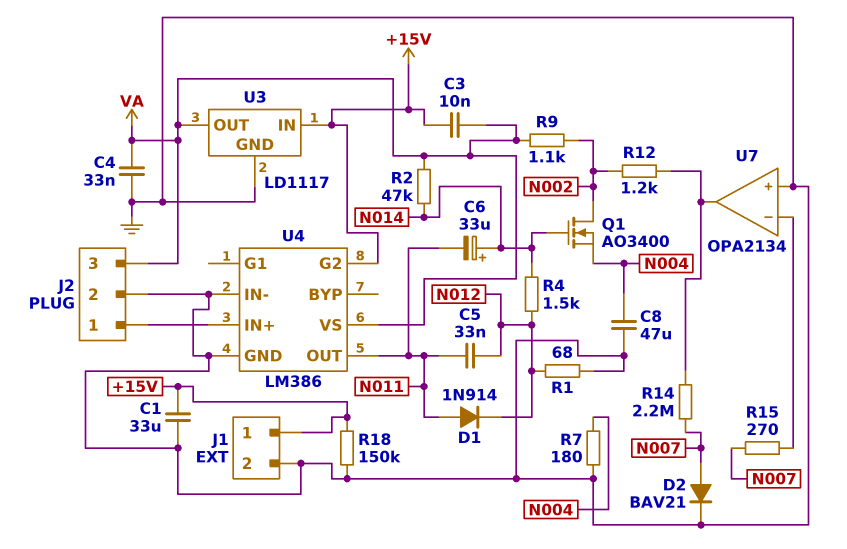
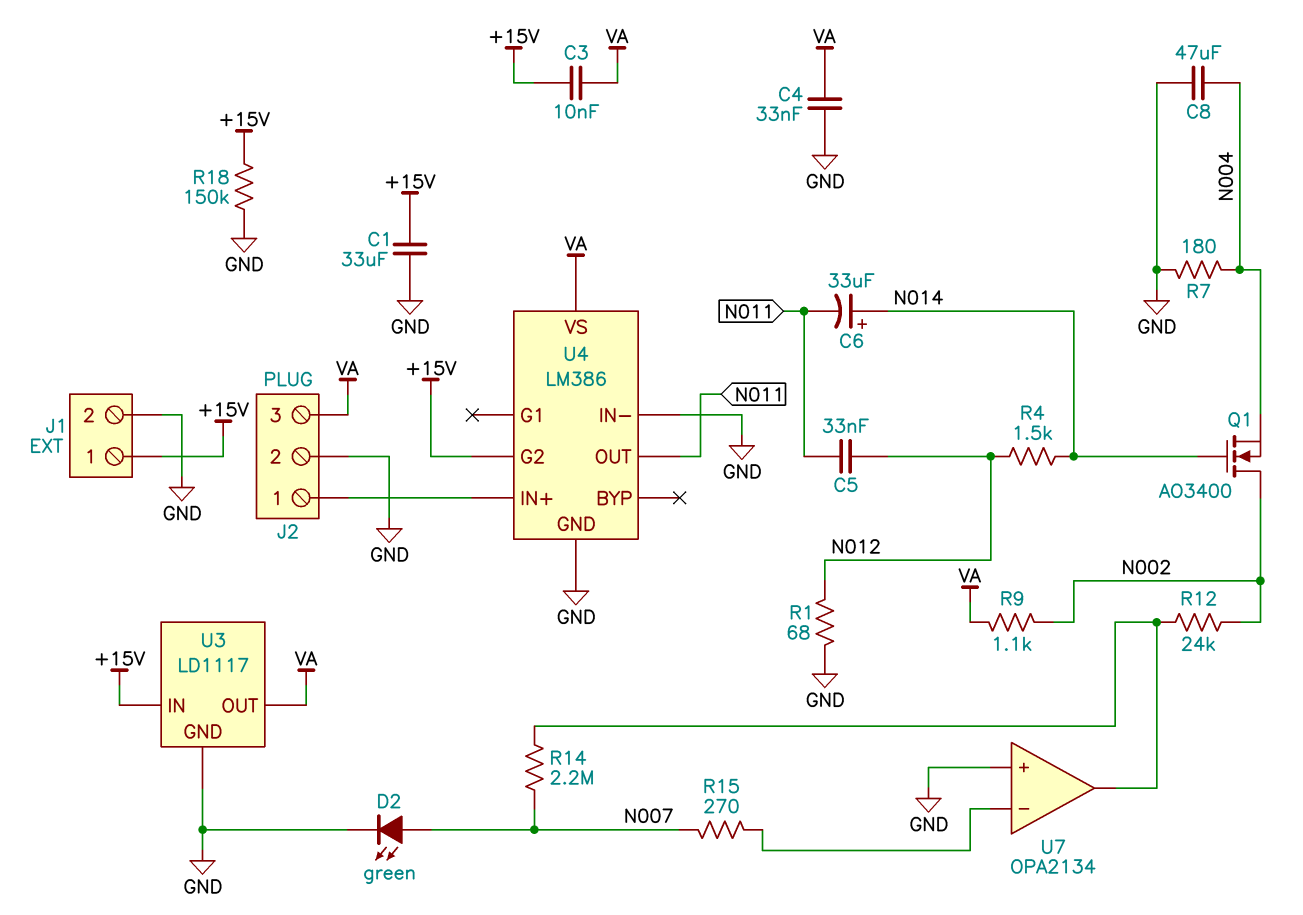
D1: diode 1N914 (A N011, K N012) -> none
D2: diode BAV21 (A N007, K GND) -> LED green (A N007, K GND)
R2: 47k (N014, VA) -> none
R12: 1.2k (N002, U7/out) -> 24k (N002, U7/out)

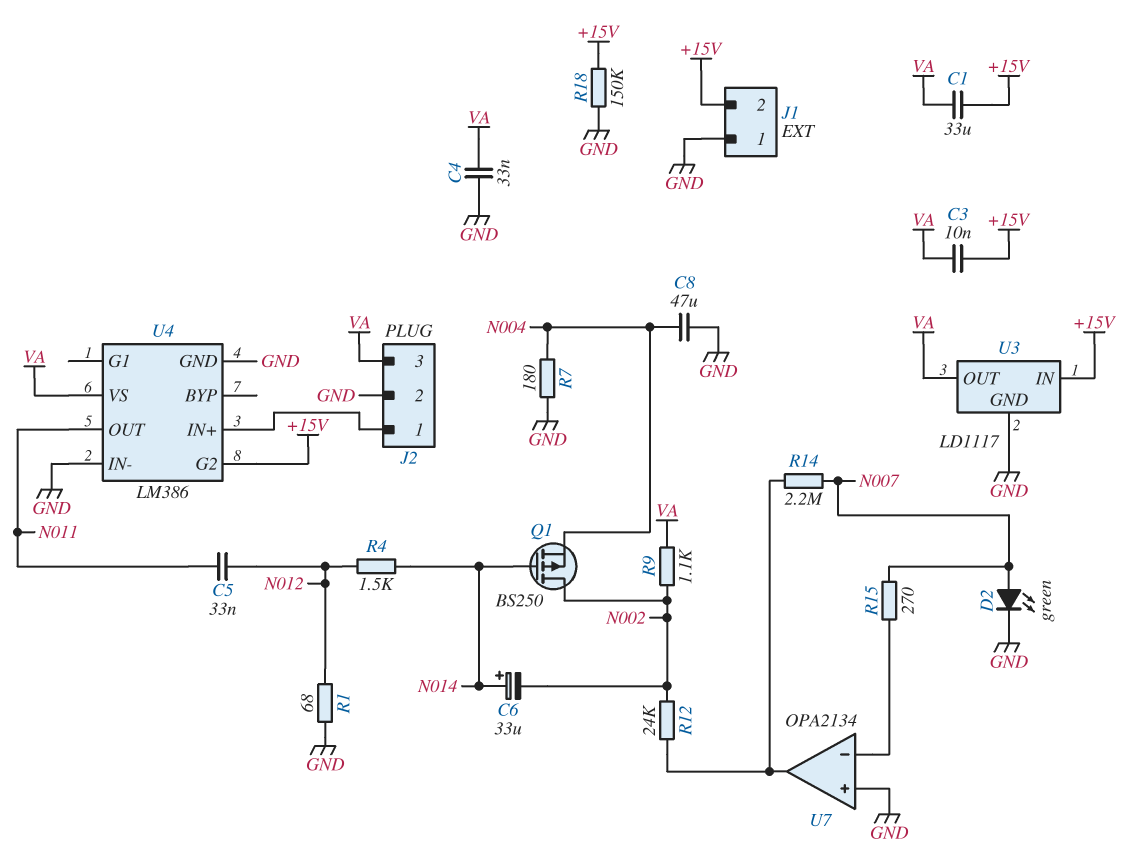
C1: 33uF (+15V, GND) -> 33uF (+15V, VA)
C6: 33uF (plus N014, minus N011) -> 33uF (plus N014, minus N002)
J1 pin 1: +15V -> GND
J1 pin 2: GND -> +15V
Q1: NMOS AO3400 (G N014, D N002, S N004) -> PMOS BS250 (G N014, D N002, S N004)

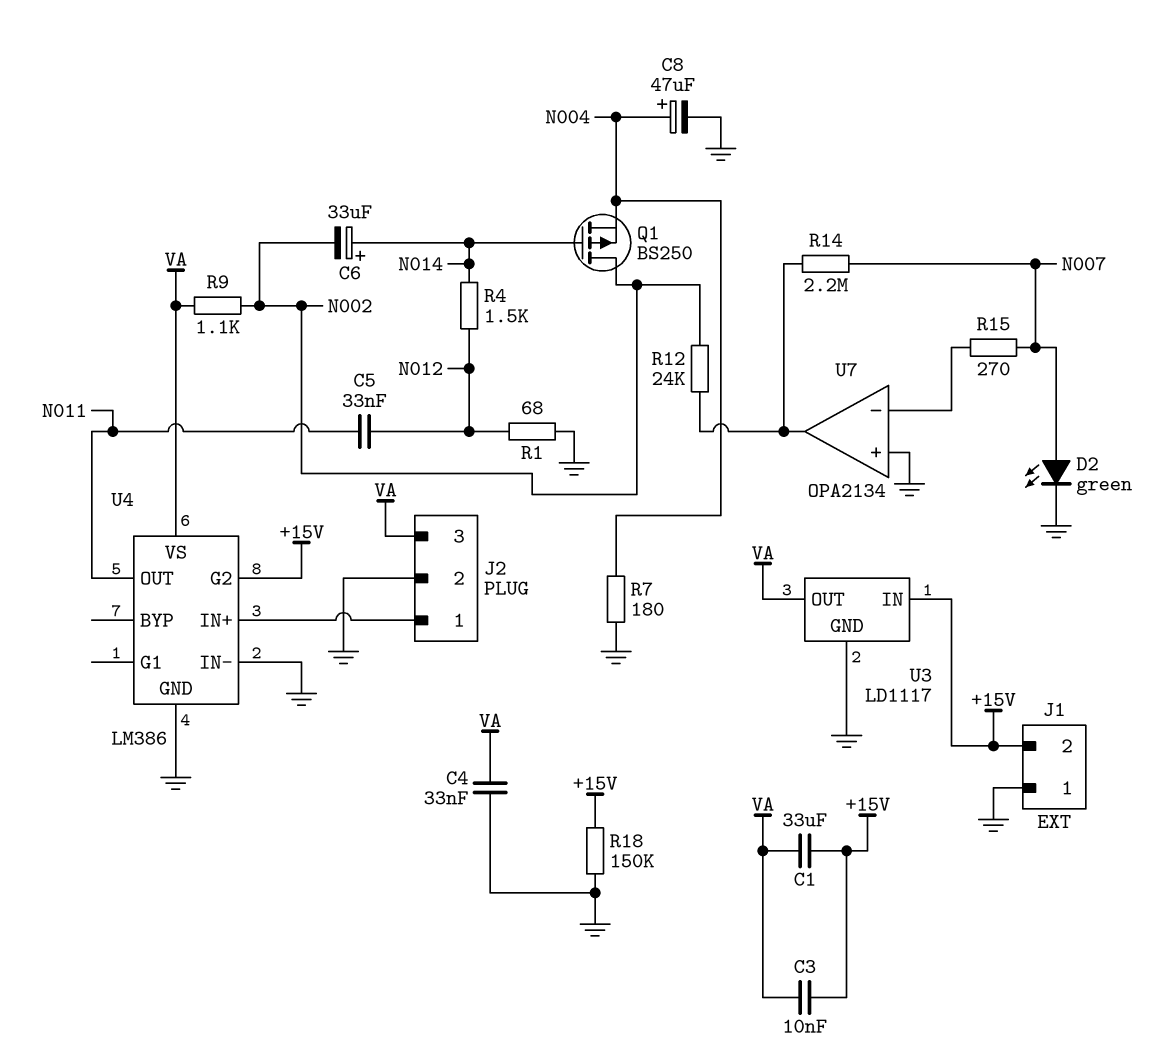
C8: 47uF (GND, N004) -> 47uF (plus N004, minus GND)

